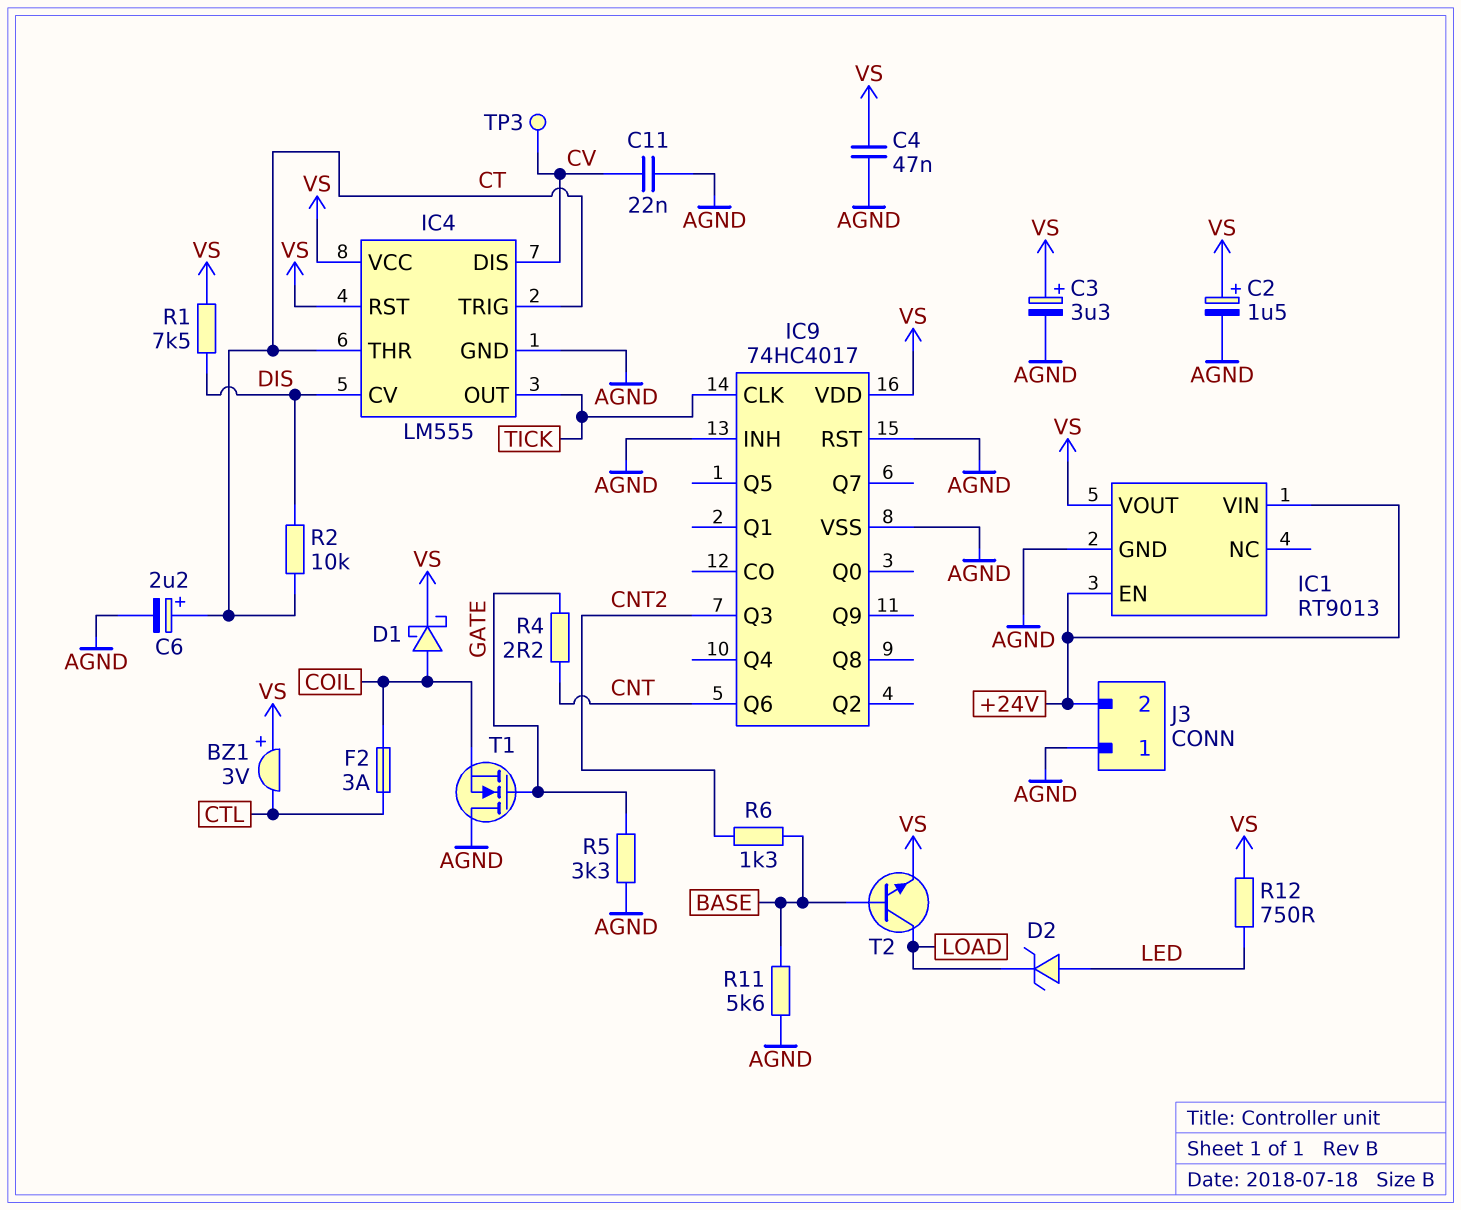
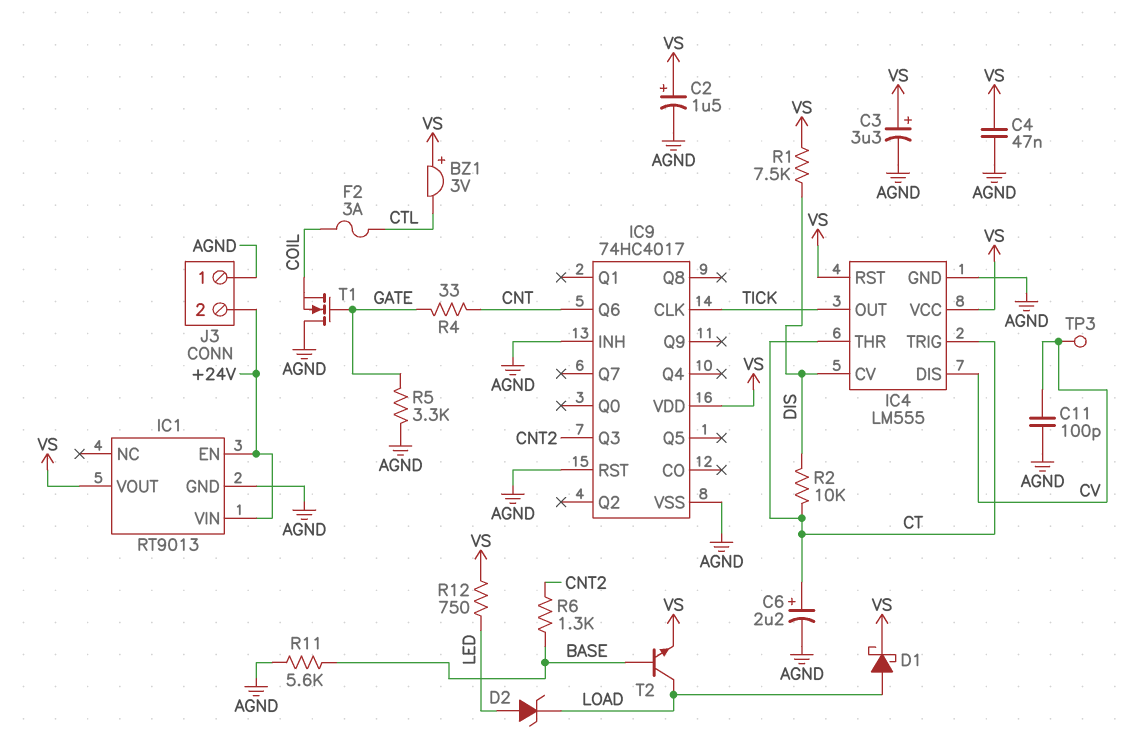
C11: 22nF (AGND, CV) -> 100pF (AGND, CV)
D1: schottky (A COIL, K VS) -> schottky (A LOAD, K VS)
R4: 2.2 (CNT, GATE) -> 33 (CNT, GATE)

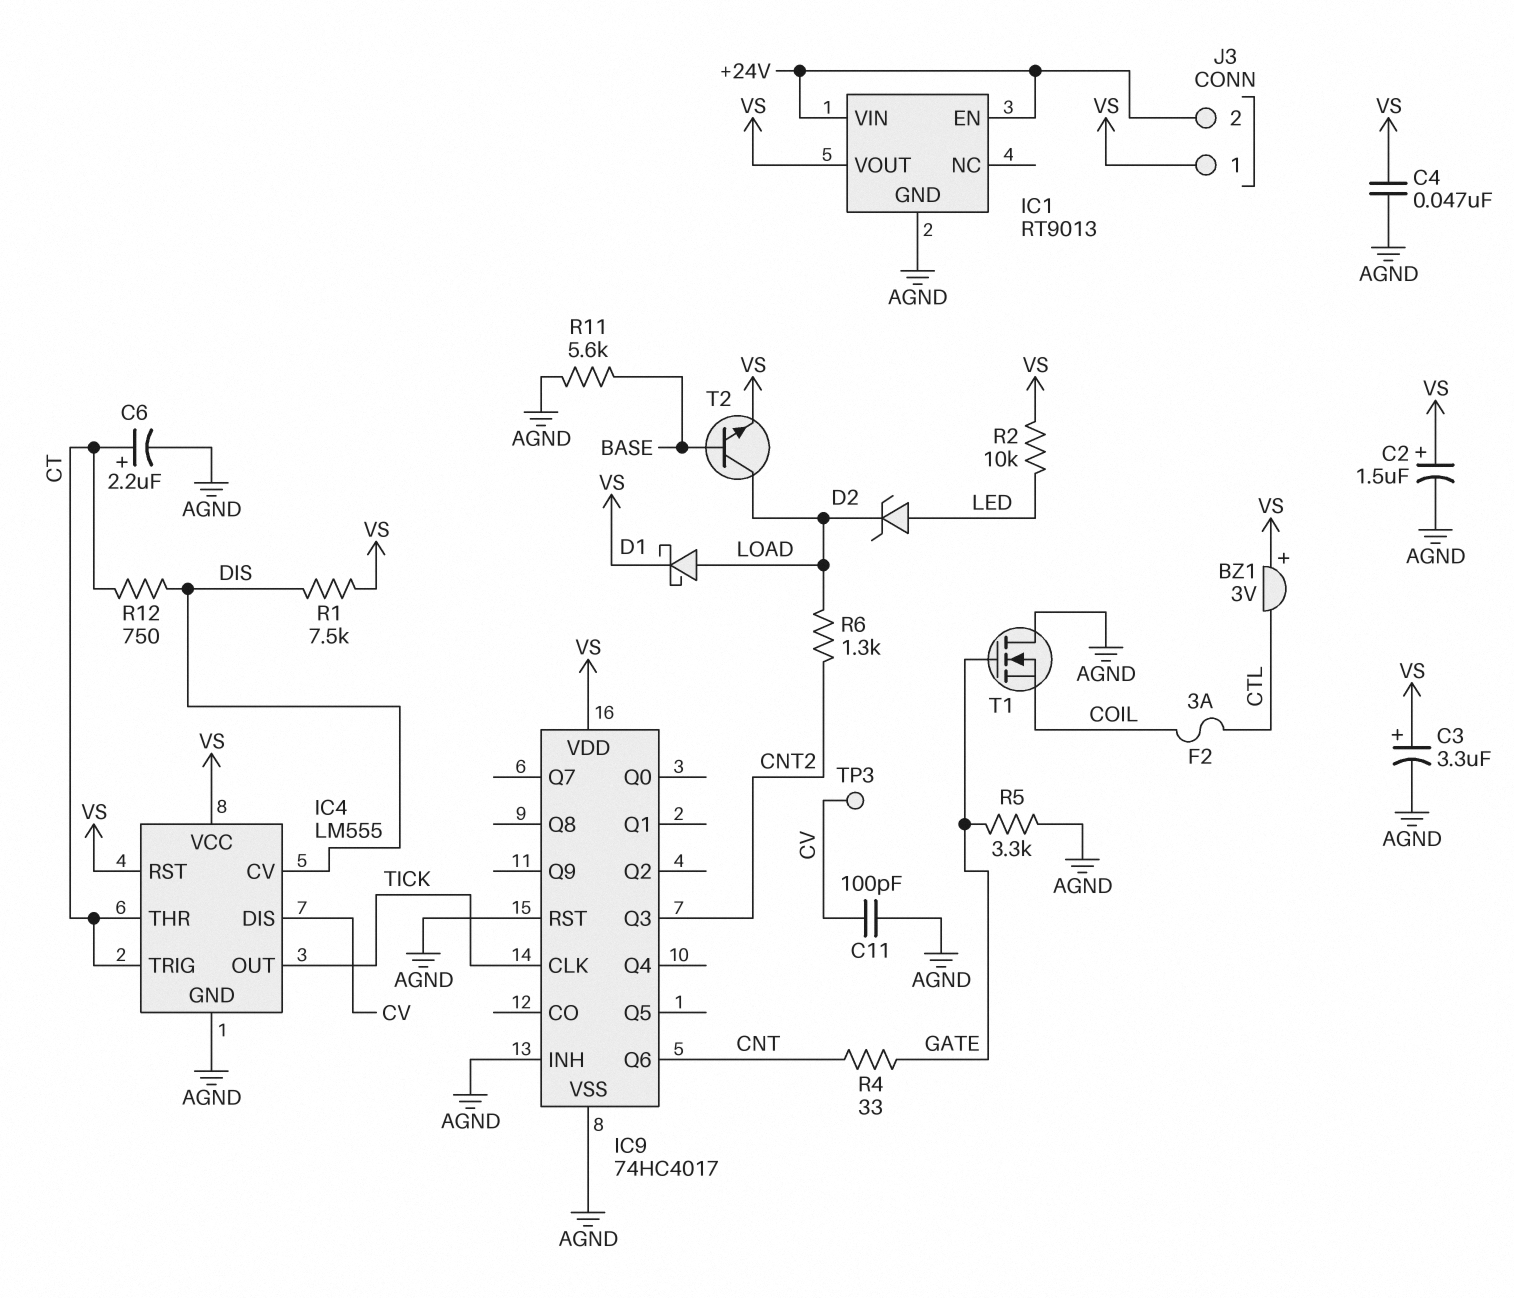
J3 pin 1: AGND -> VS
R2: 10k (CT, DIS) -> 10k (LED, VS)
R6: 1.3k (BASE, CNT2) -> 1.3k (CNT2, LOAD)
R12: 750 (LED, VS) -> 750 (CT, DIS)

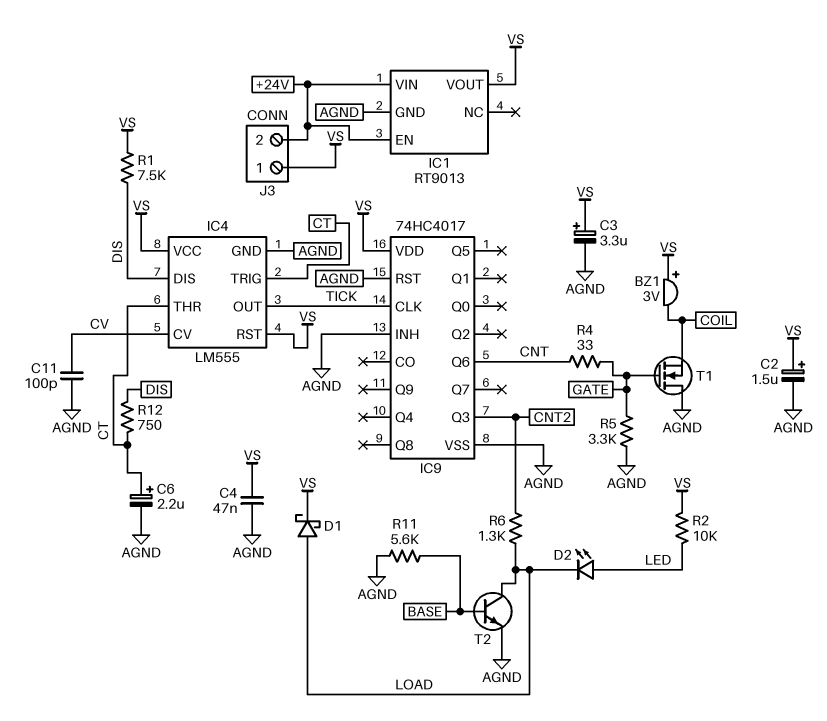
BZ1: buzzer 3V (plus VS, minus CTL) -> buzzer 3V (plus VS, minus COIL)
D2: zener (A LED, K LOAD) -> LED (A LED, K LOAD)
F2: 3A (COIL, CTL) -> none
IC4 pin CV: DIS -> CV
IC4 pin DIS: CV -> DIS
T2: NPN (B BASE, C LOAD, E VS) -> NPN (B BASE, C LOAD, E AGND)
TP3: test point (CV) -> none

